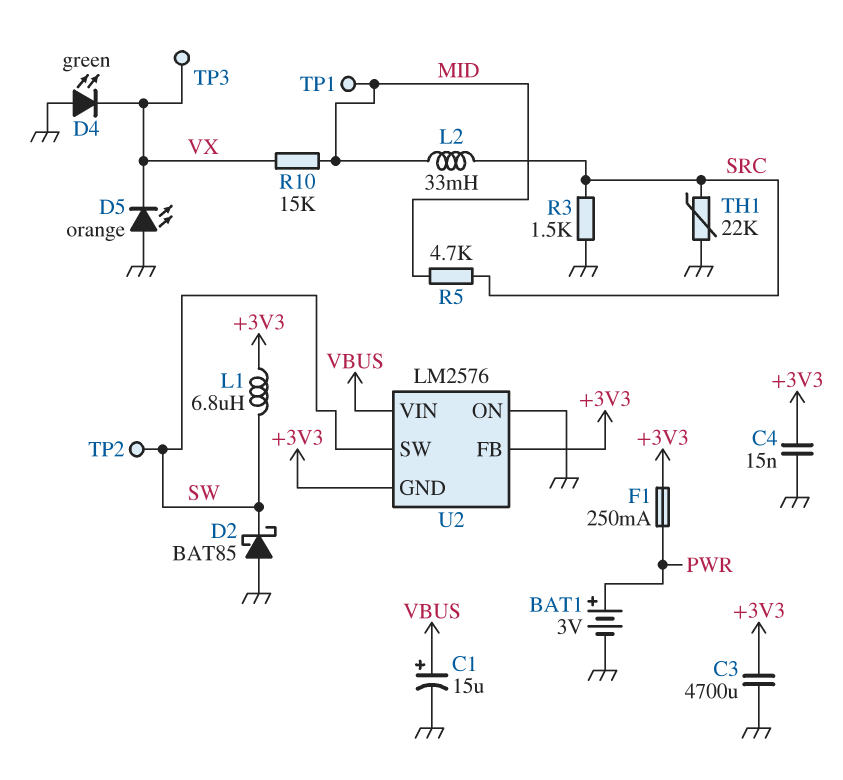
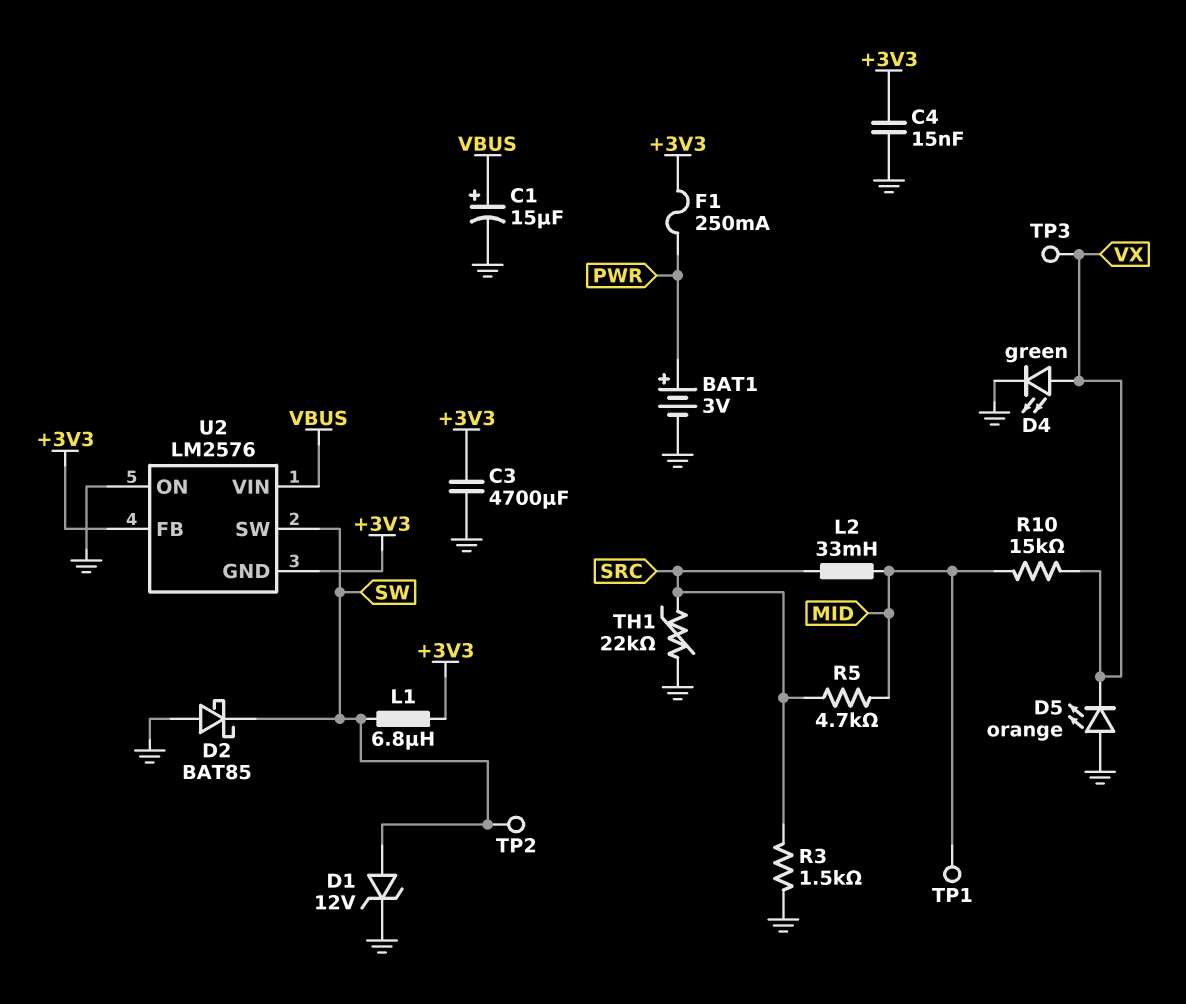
D1: none -> zener 12V (A SW, K GND)
D4: LED green (A GND, K VX) -> LED green (A VX, K GND)

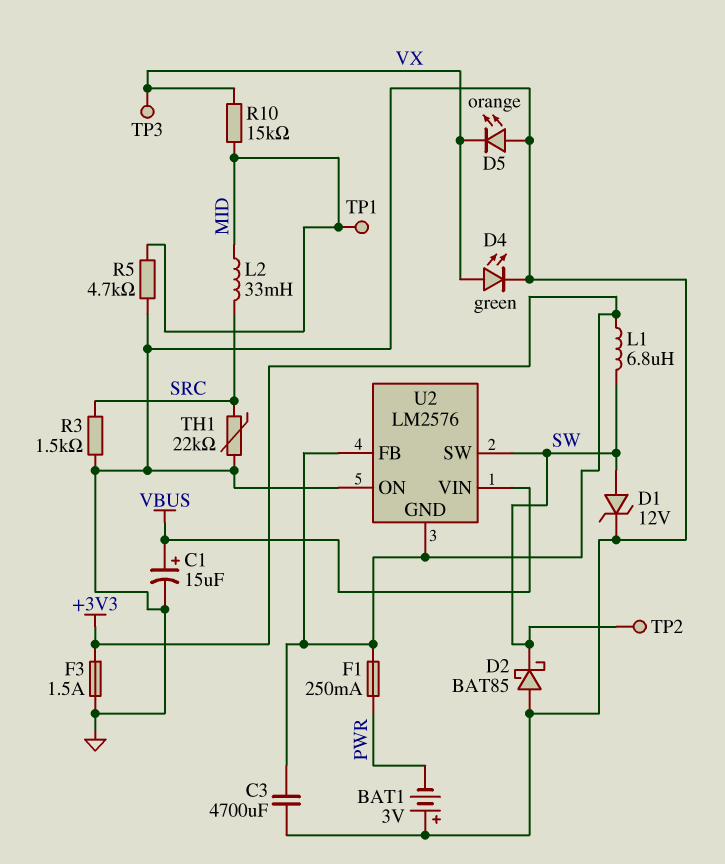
BAT1: 3V (plus PWR, minus GND) -> 3V (plus GND, minus PWR)
C4: 15nF (+3V3, GND) -> none
F3: none -> 1.5A (+3V3, GND)
R5: 4.7k (MID, SRC) -> 4.7k (GND, MID)

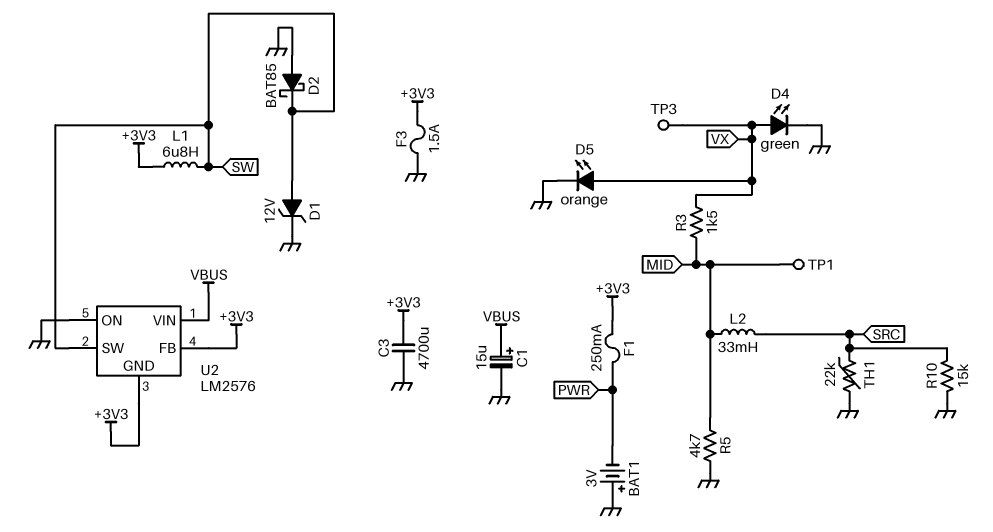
D5: LED orange (A GND, K VX) -> LED orange (A VX, K GND)
R3: 1.5k (GND, SRC) -> 1.5k (MID, VX)
R10: 15k (MID, VX) -> 15k (GND, SRC)
TP2: test point (SW) -> none

